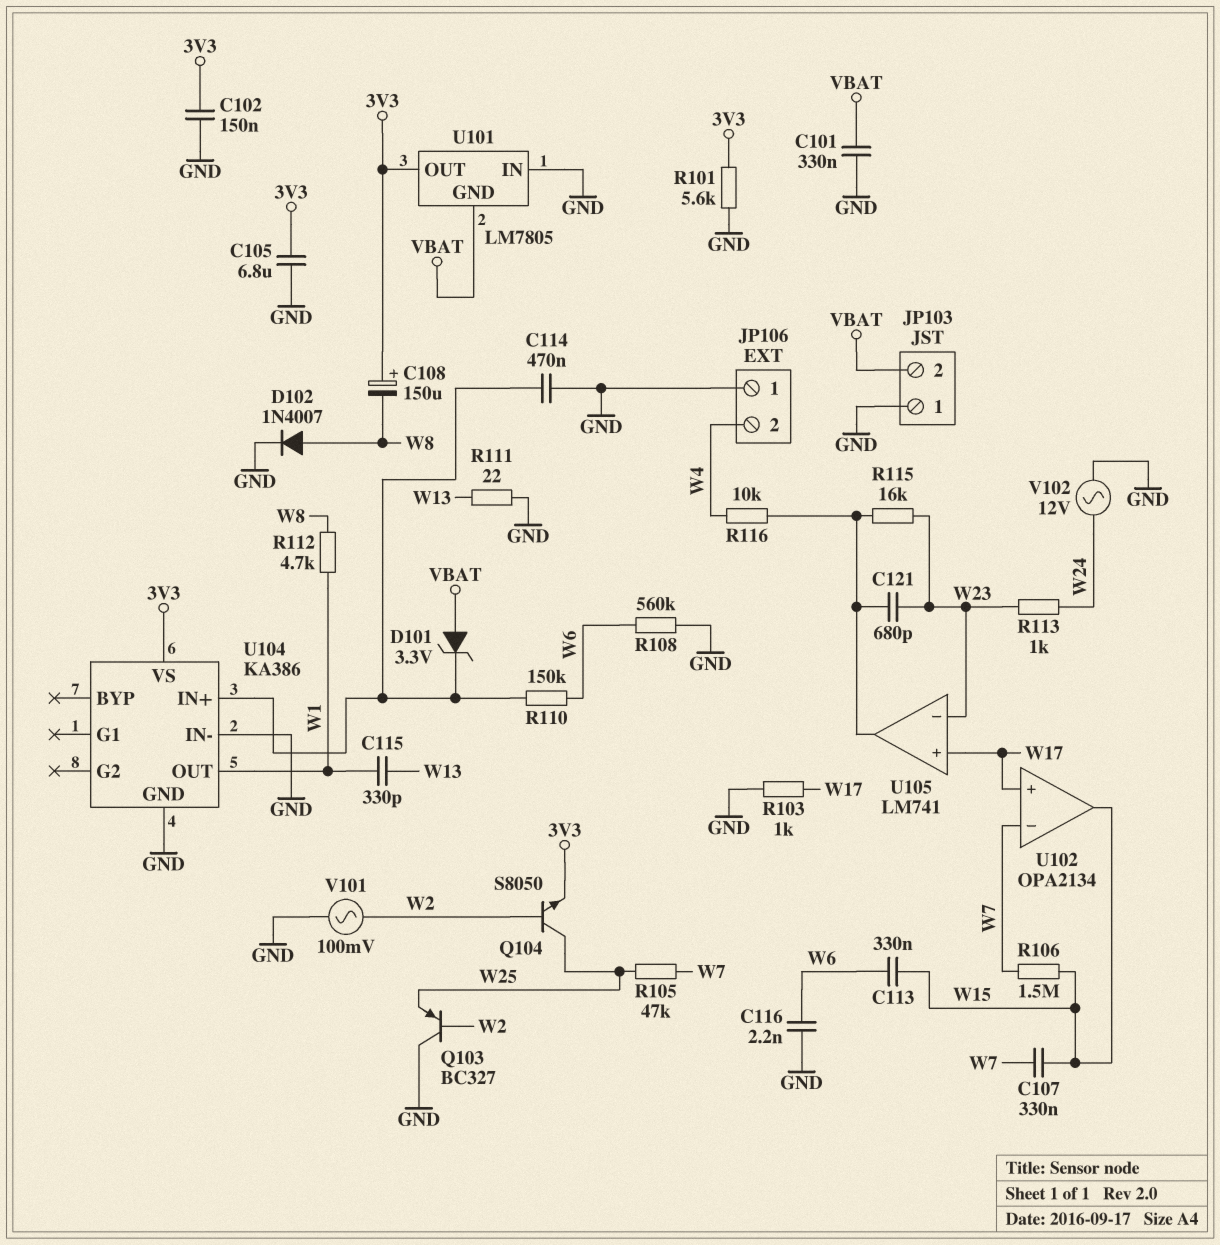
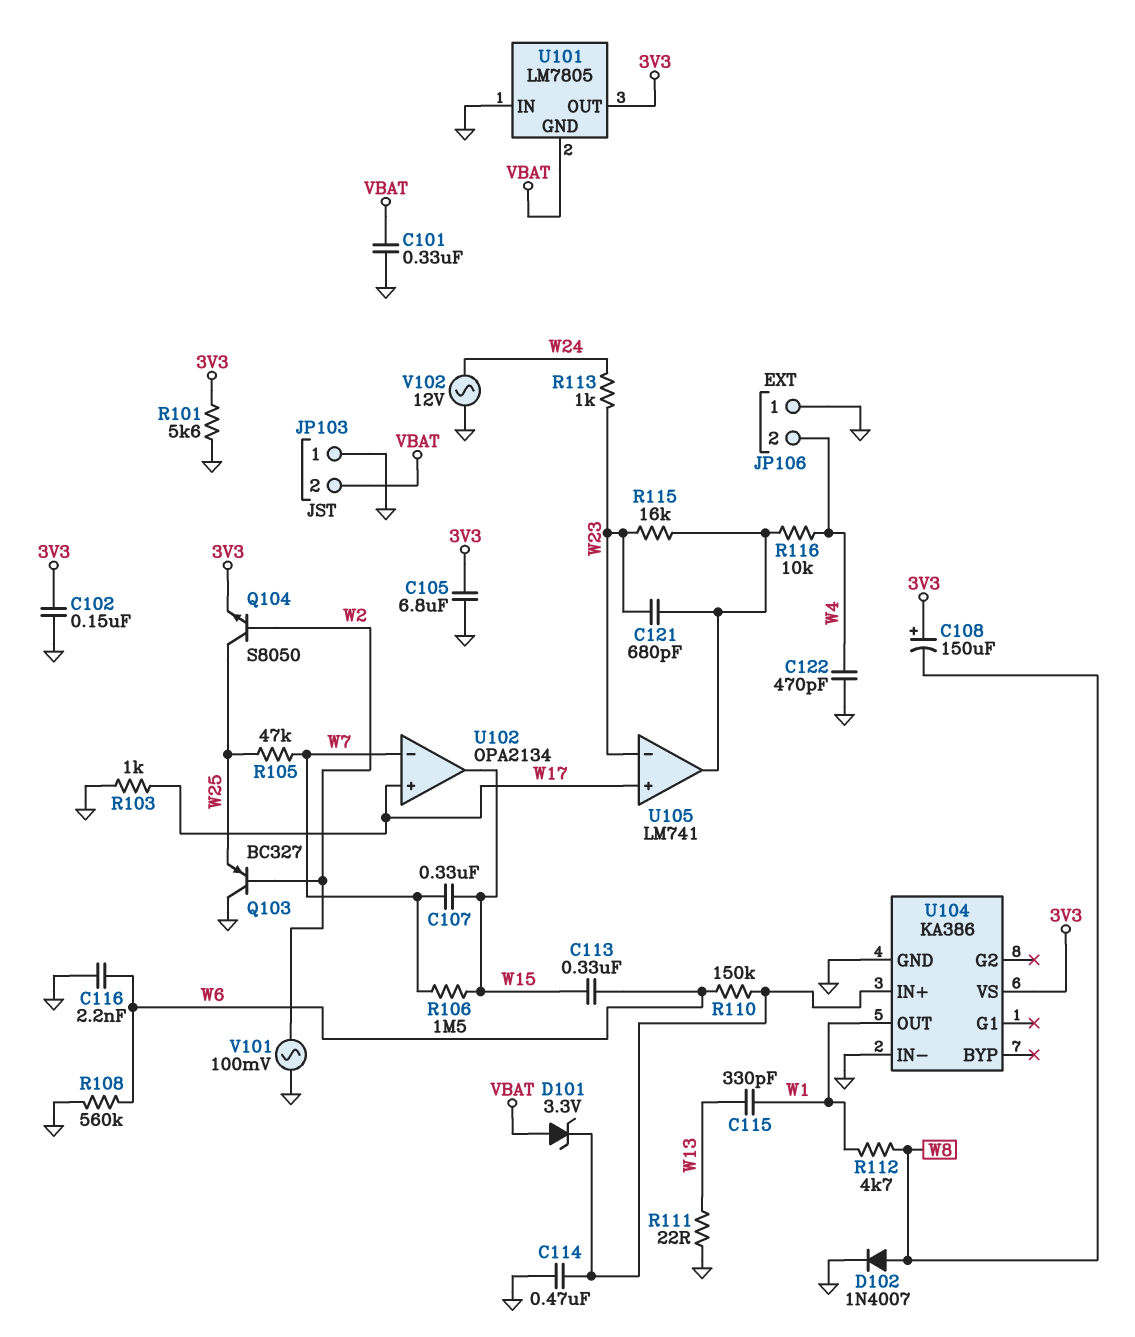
C122: none -> 470pF (GND, W4)

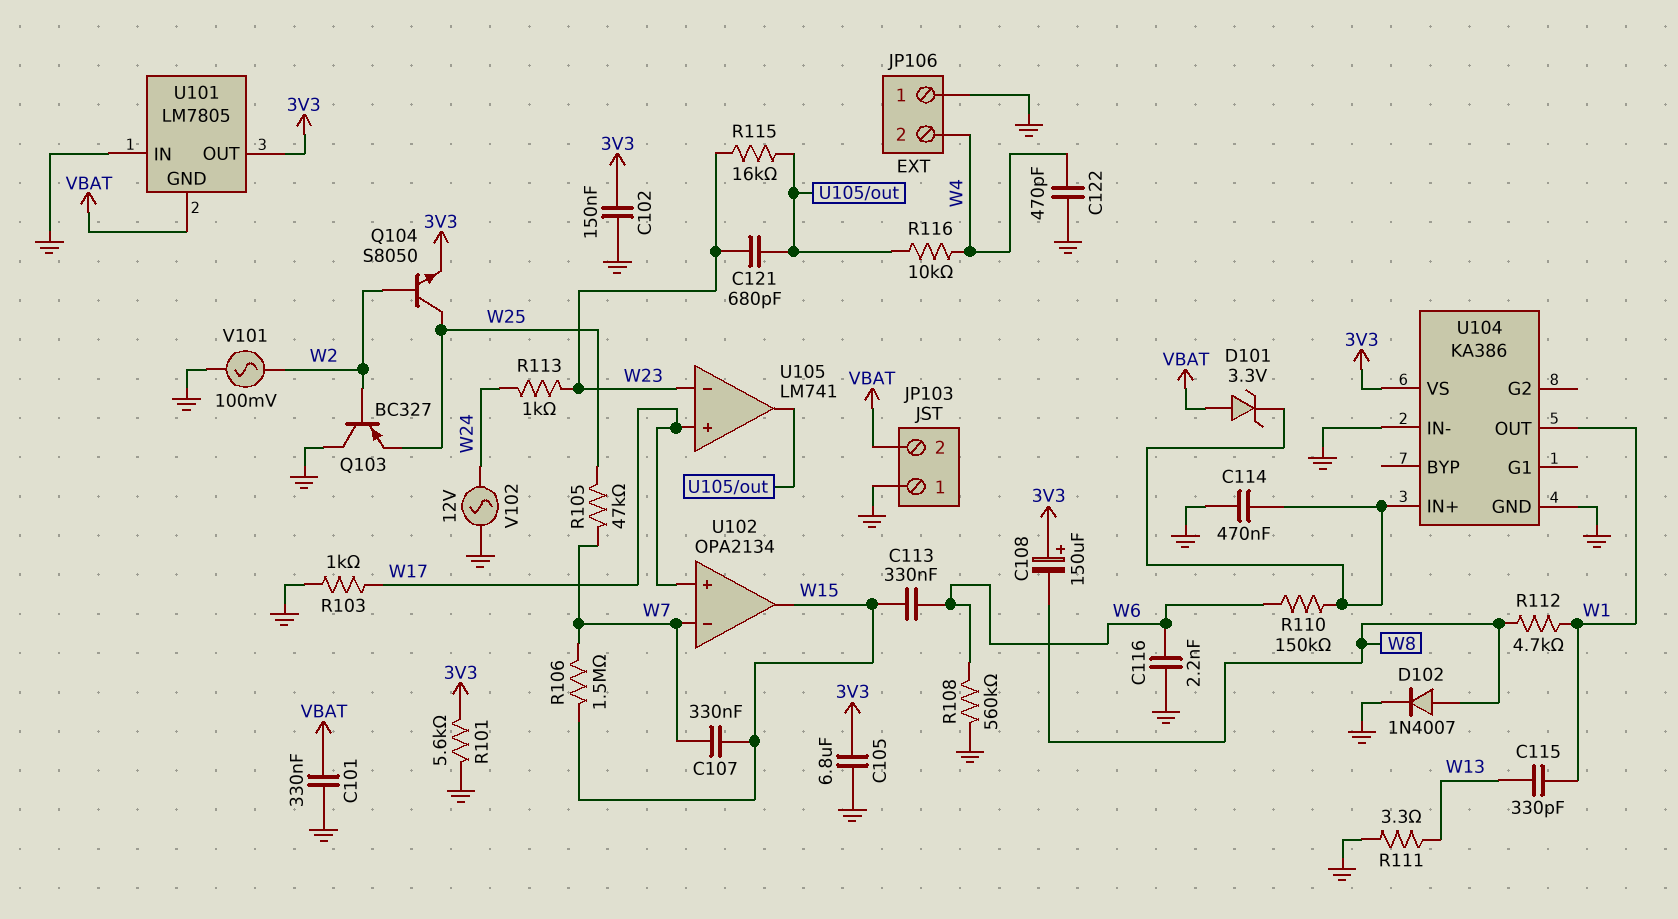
R111: 22 (GND, W13) -> 3.3 (GND, W13)

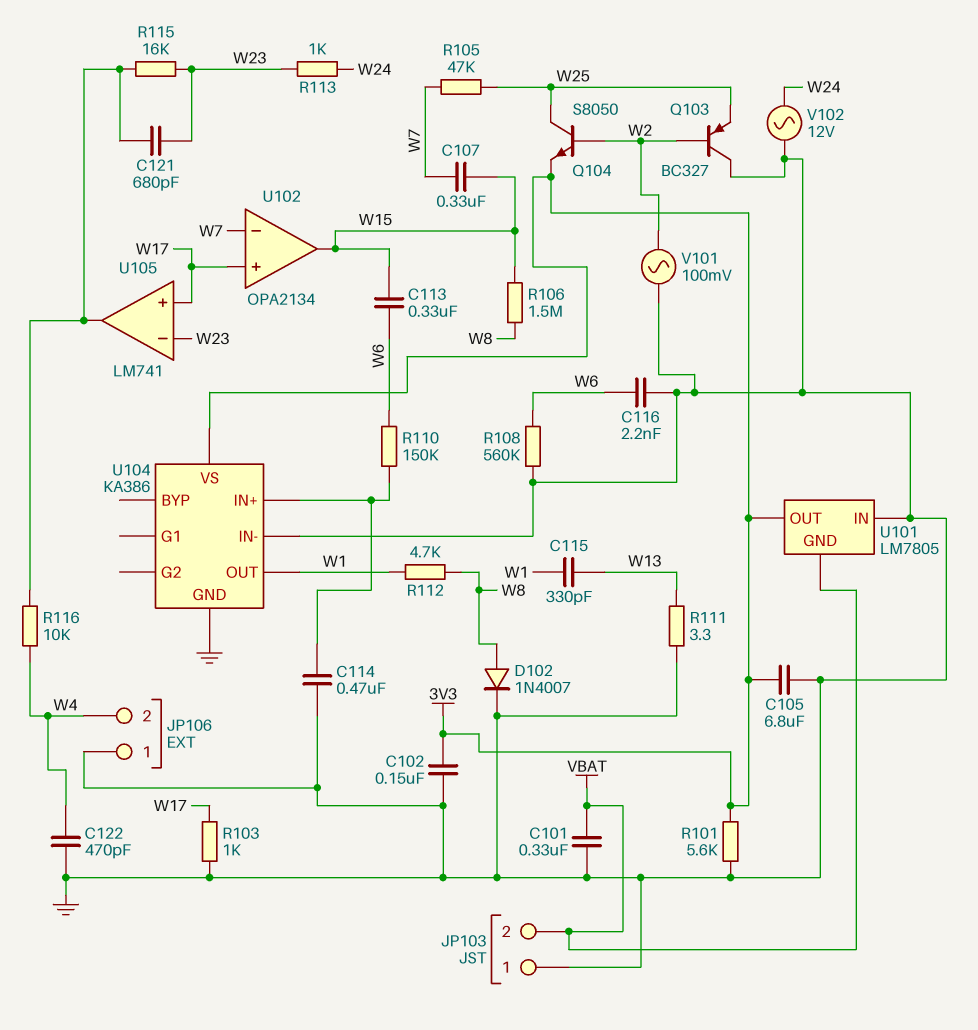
C108: 150uF (plus 3V3, minus W8) -> none
D101: zener 3.3V (A VBAT, K U104/IN+) -> none
R106: 1.5M (W7, W15) -> 1.5M (W8, W15)

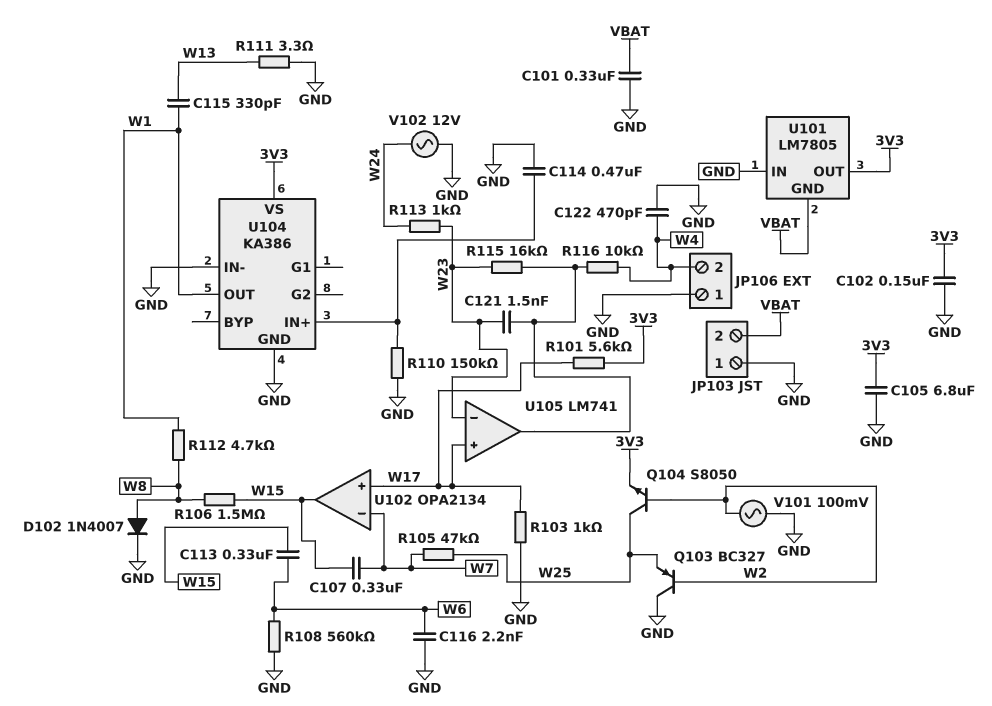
C121: 680pF (U105/out, W23) -> 1.5nF (U105/out, W23)
R101: 5.6k (3V3, GND) -> 5.6k (3V3, W17)
R110: 150k (U104/IN+, W6) -> 150k (GND, U104/IN+)

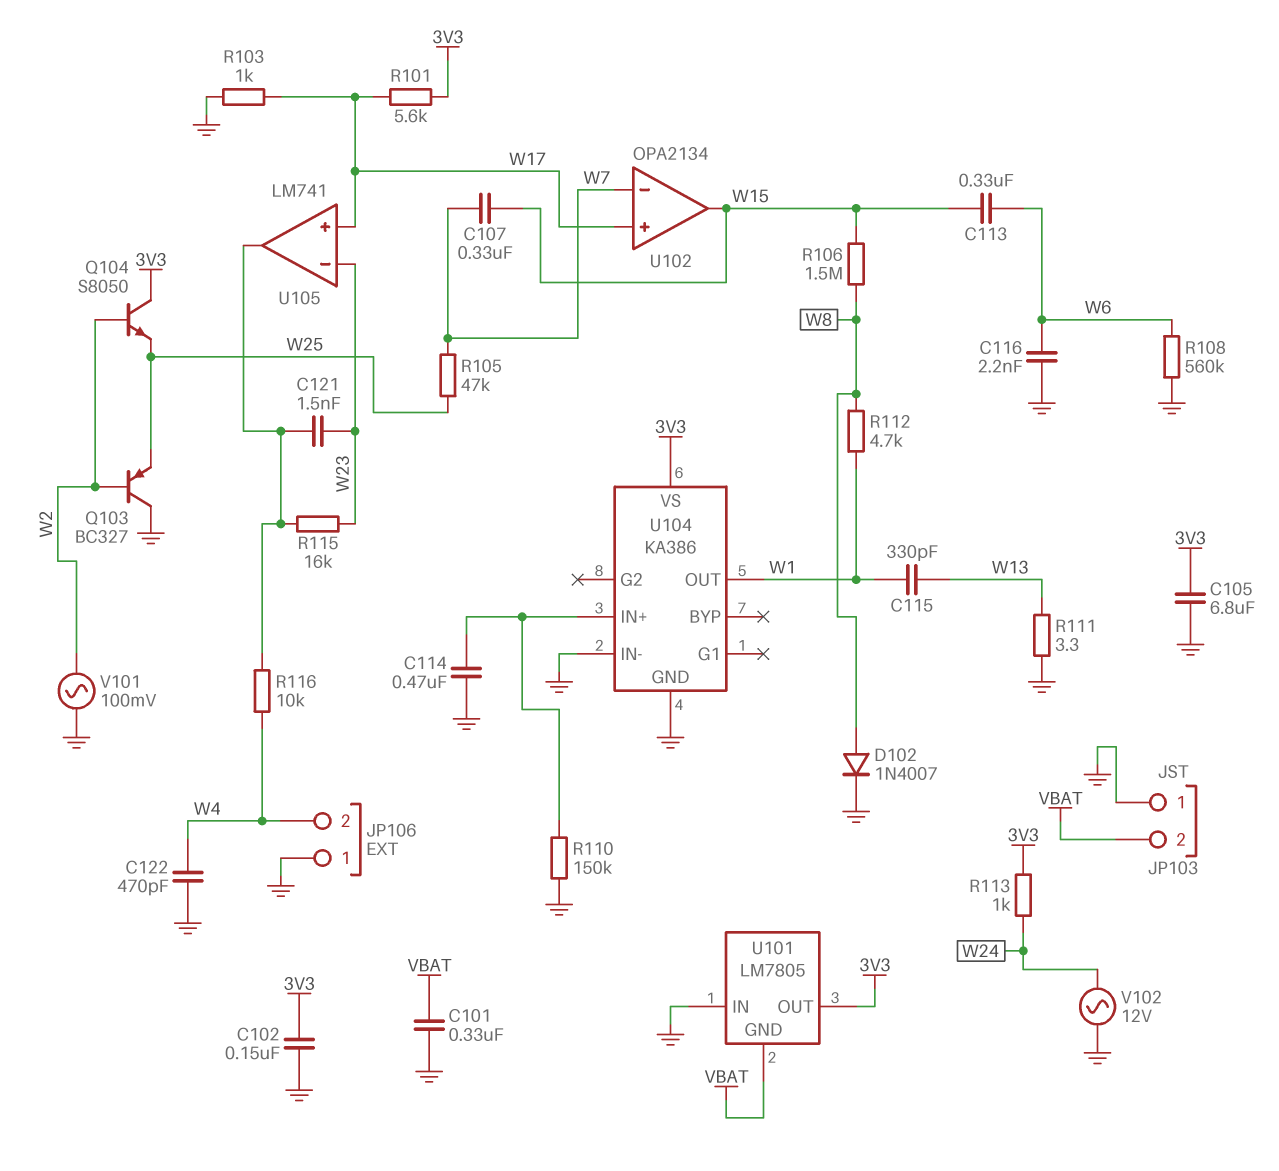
Q104: NPN S8050 (B W2, C W25, E 3V3) -> NPN S8050 (B W2, C 3V3, E W25)
R113: 1k (W23, W24) -> 1k (3V3, W24)

